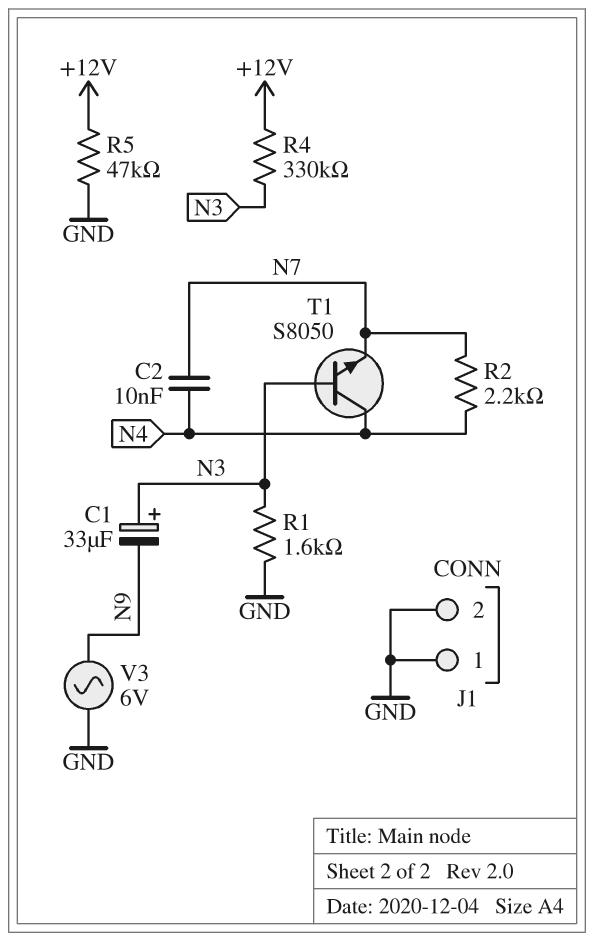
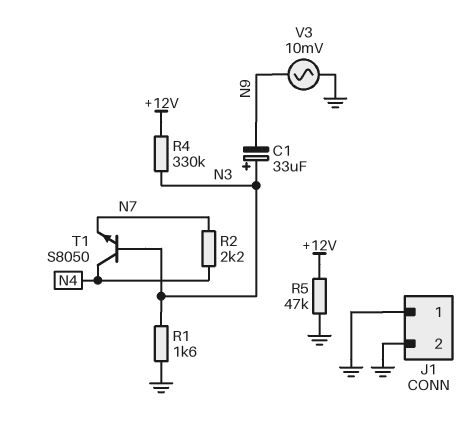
C2: 10nF (N4, N7) -> none
V3: AC 6V (GND, N9) -> AC 10mV (GND, N9)

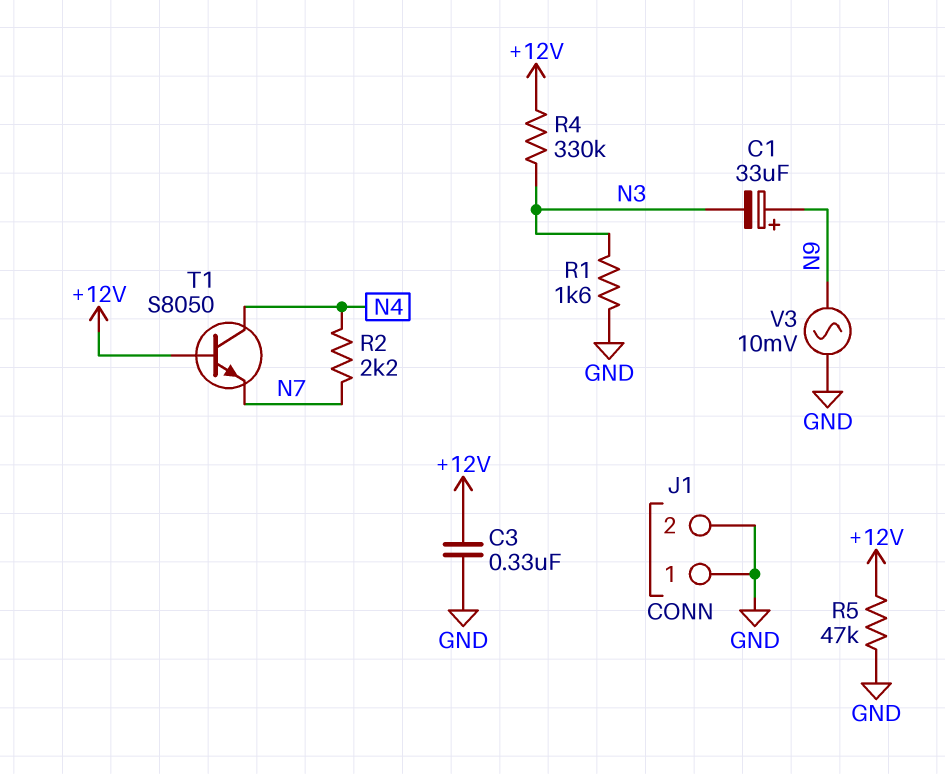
C1: 33uF (plus N3, minus N9) -> 33uF (plus N9, minus N3)
C3: none -> 330nF (+12V, GND)
T1: NPN S8050 (B N3, C N4, E N7) -> NPN S8050 (B +12V, C N4, E N7)

